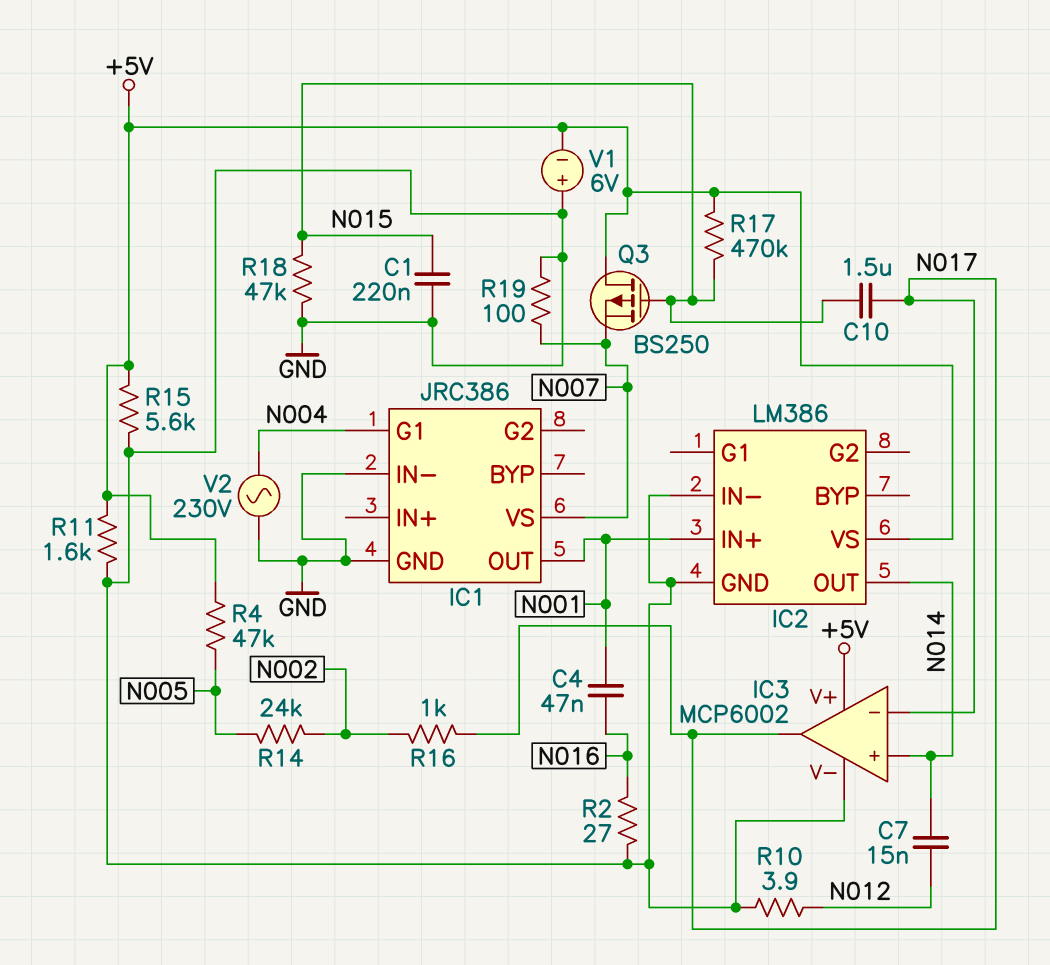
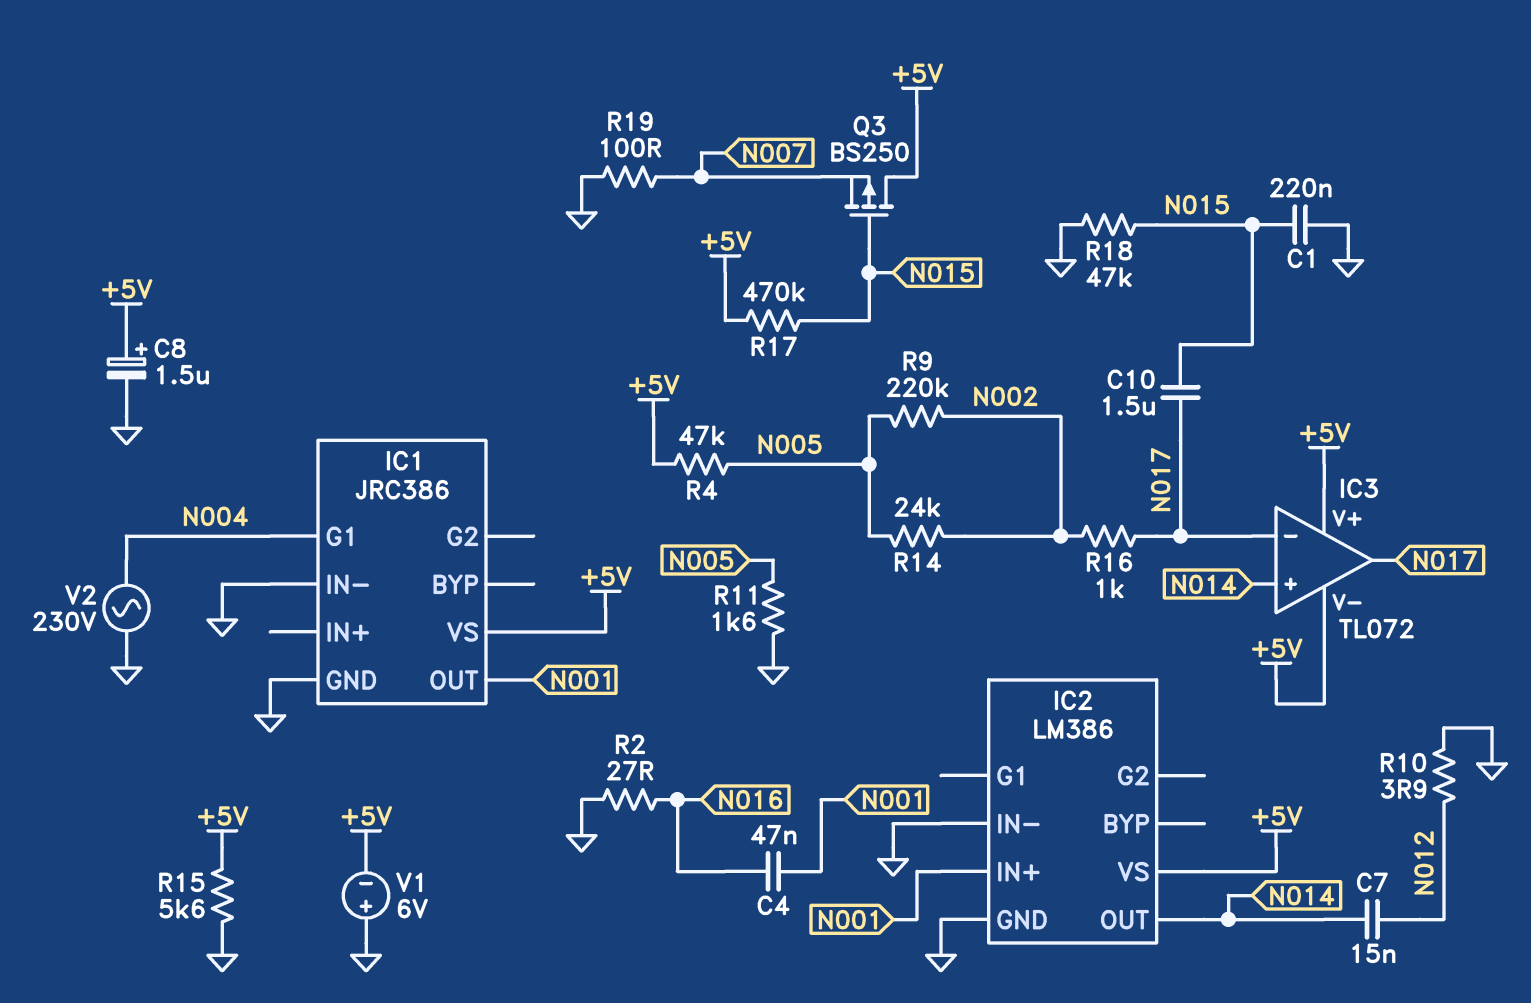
C8: none -> 1.5uF (plus +5V, minus GND)
IC1 pin VS: N007 -> +5V
IC3: MCP6002 -> TL072
IC3 pin V-: GND -> +5V
R9: none -> 220k (N002, N005)
R11: 1.6k (+5V, GND) -> 1.6k (GND, N005)

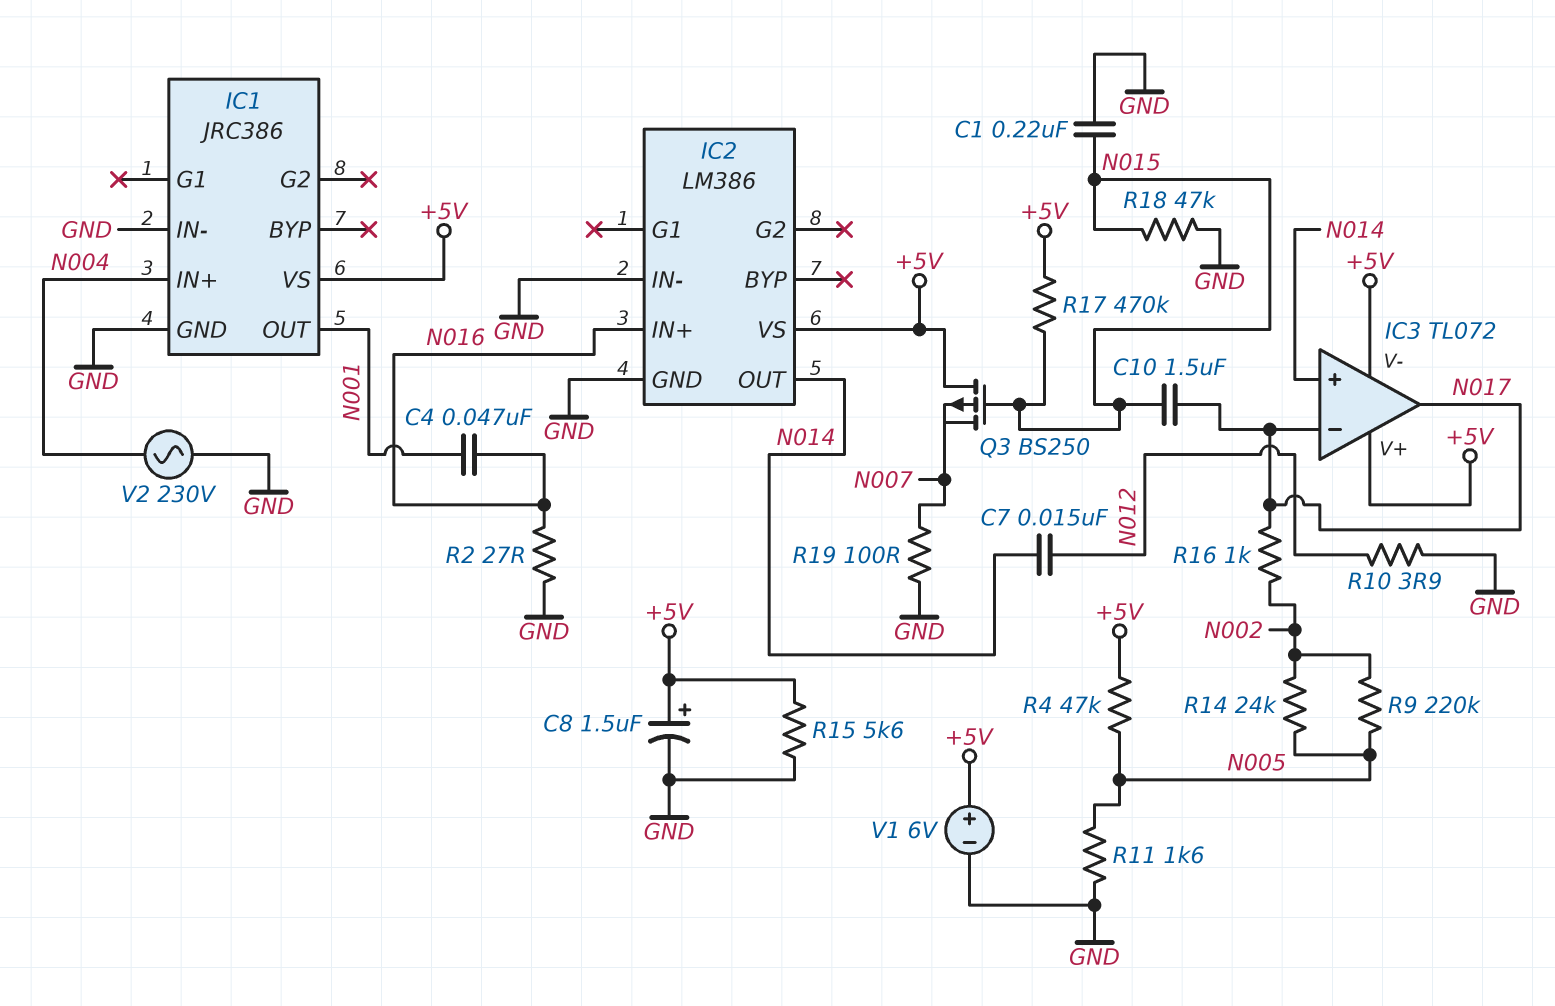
IC1 pin G1: N004 -> none
IC1 pin IN+: none -> N004
IC2 pin IN+: N001 -> N016
V1: 6V (plus GND, minus +5V) -> 6V (plus +5V, minus GND)

